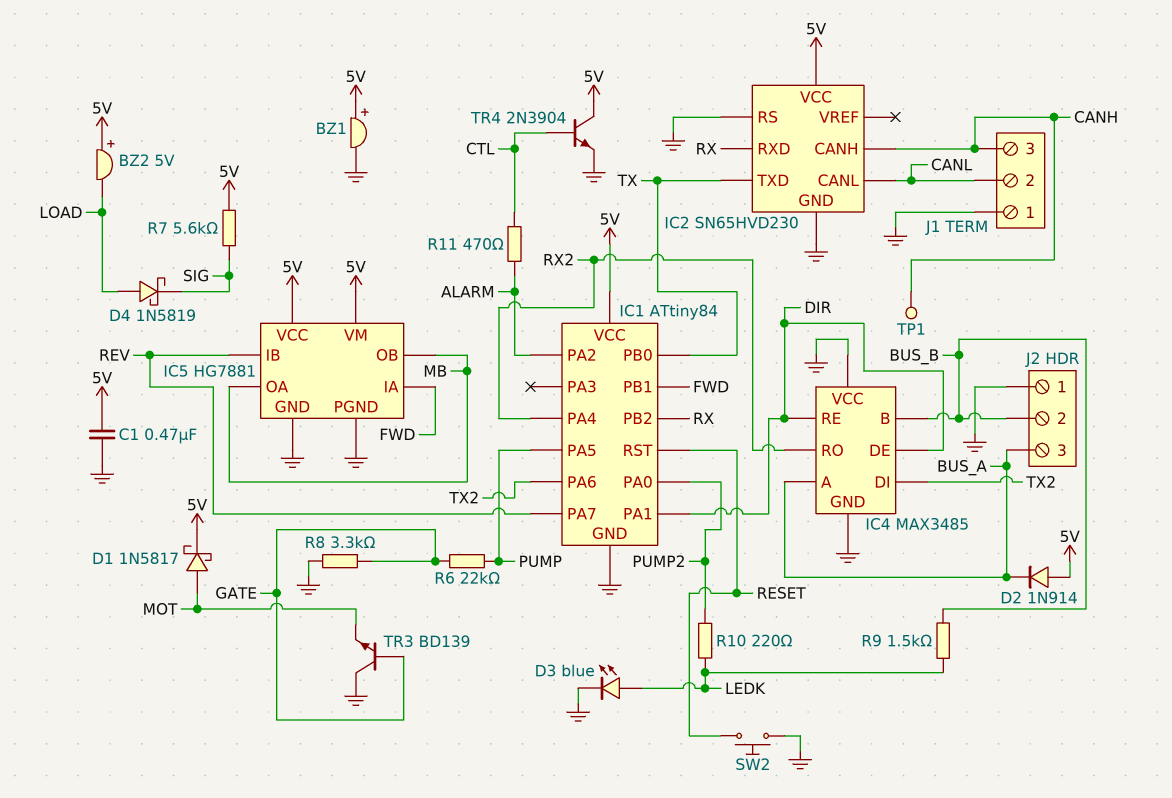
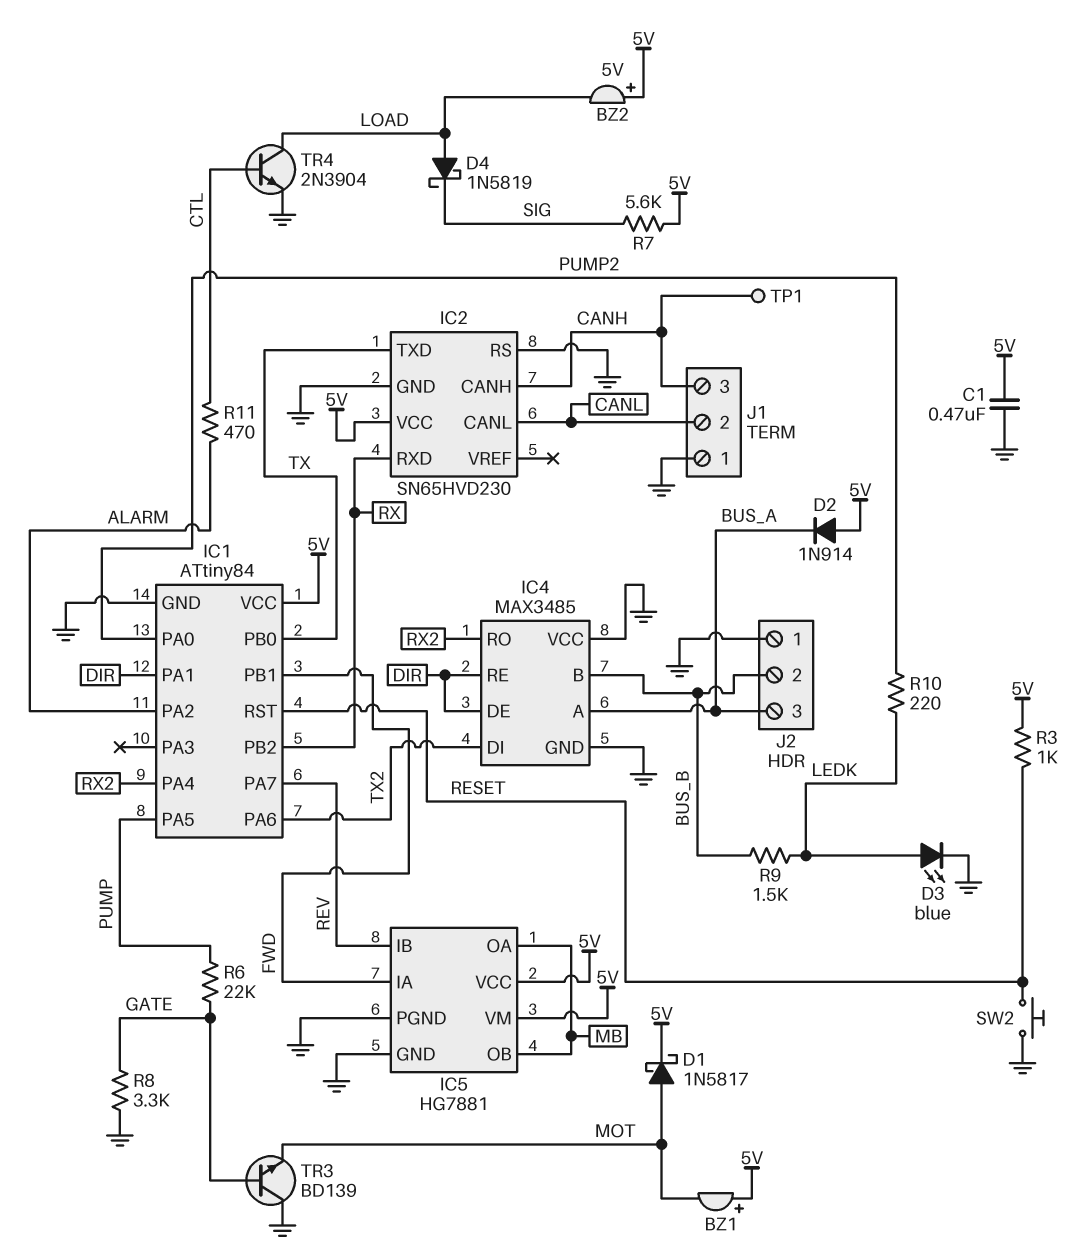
BZ1: buzzer (plus 5V, minus GND) -> buzzer (plus 5V, minus MOT)
R3: none -> 1k (5V, RESET)
TR4: NPN 2N3904 (B CTL, C 5V, E GND) -> NPN 2N3904 (B CTL, C LOAD, E GND)

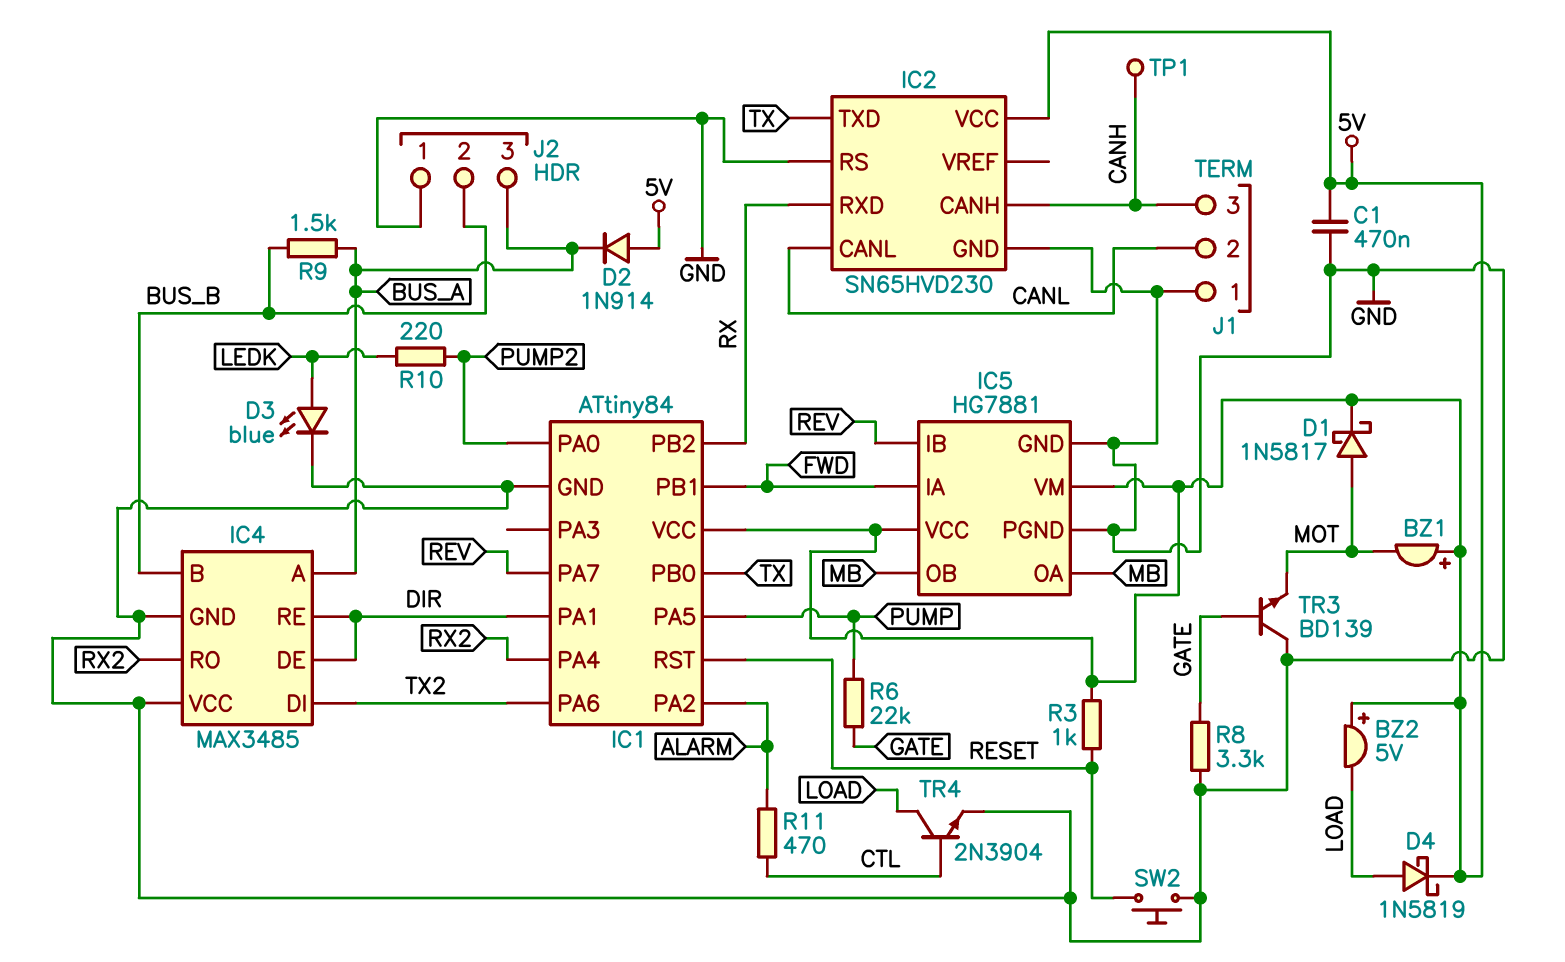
D4: schottky 1N5819 (A LOAD, K SIG) -> schottky 1N5819 (A LOAD, K 5V)
R7: 5.6k (5V, SIG) -> none
R9: 1.5k (BUS_B, LEDK) -> 1.5k (BUS_A, BUS_B)

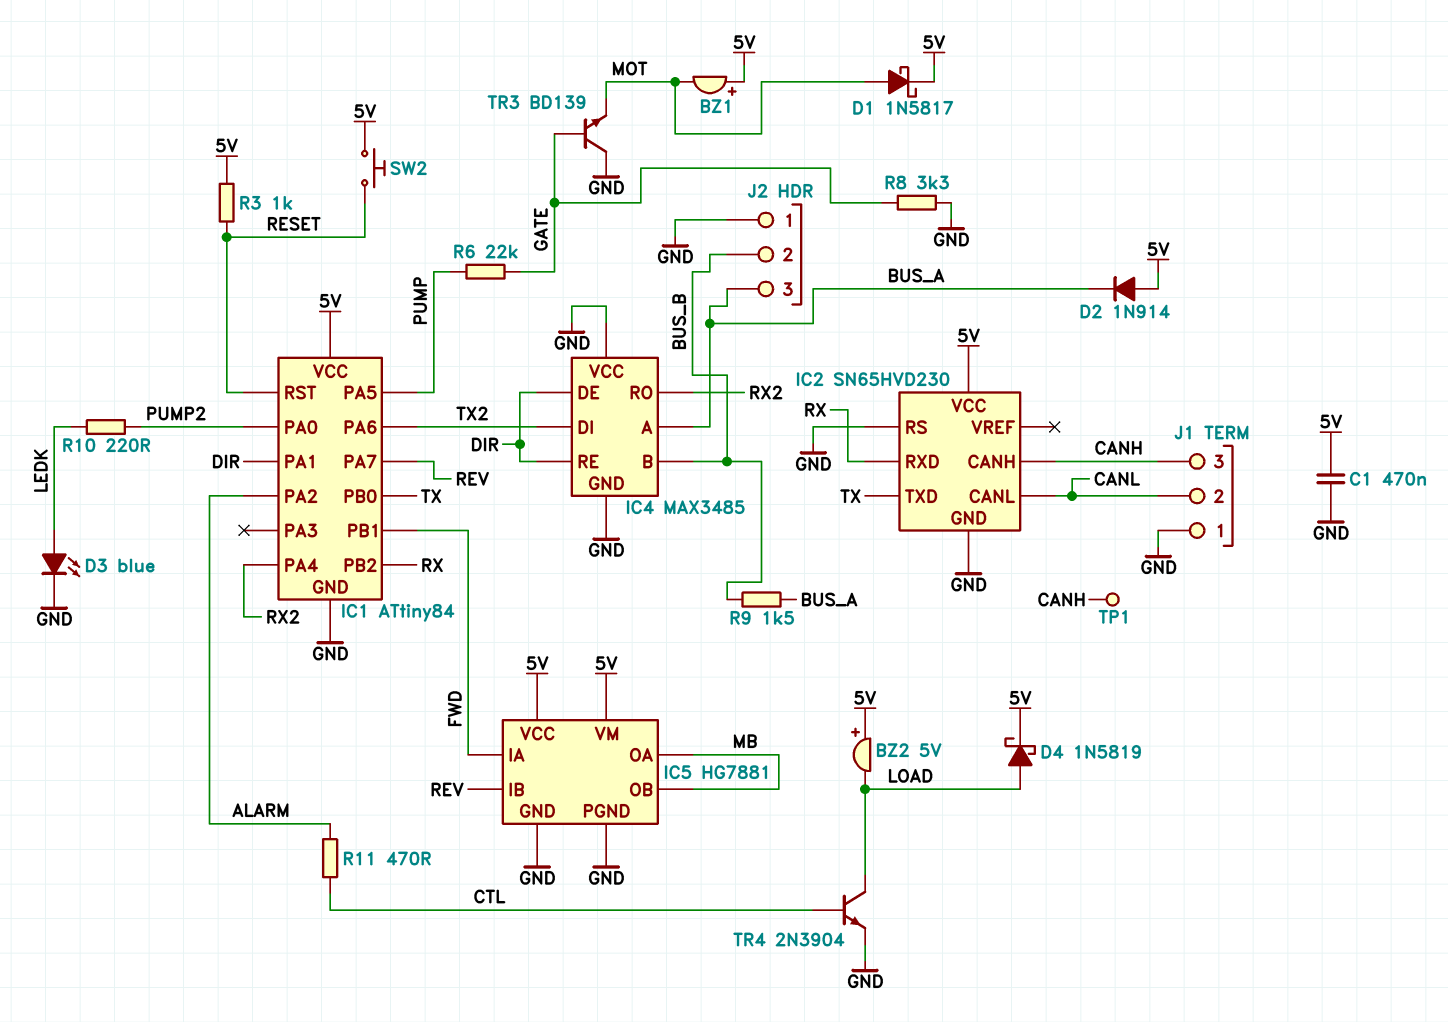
SW2: button (GND, RESET) -> button (5V, RESET)

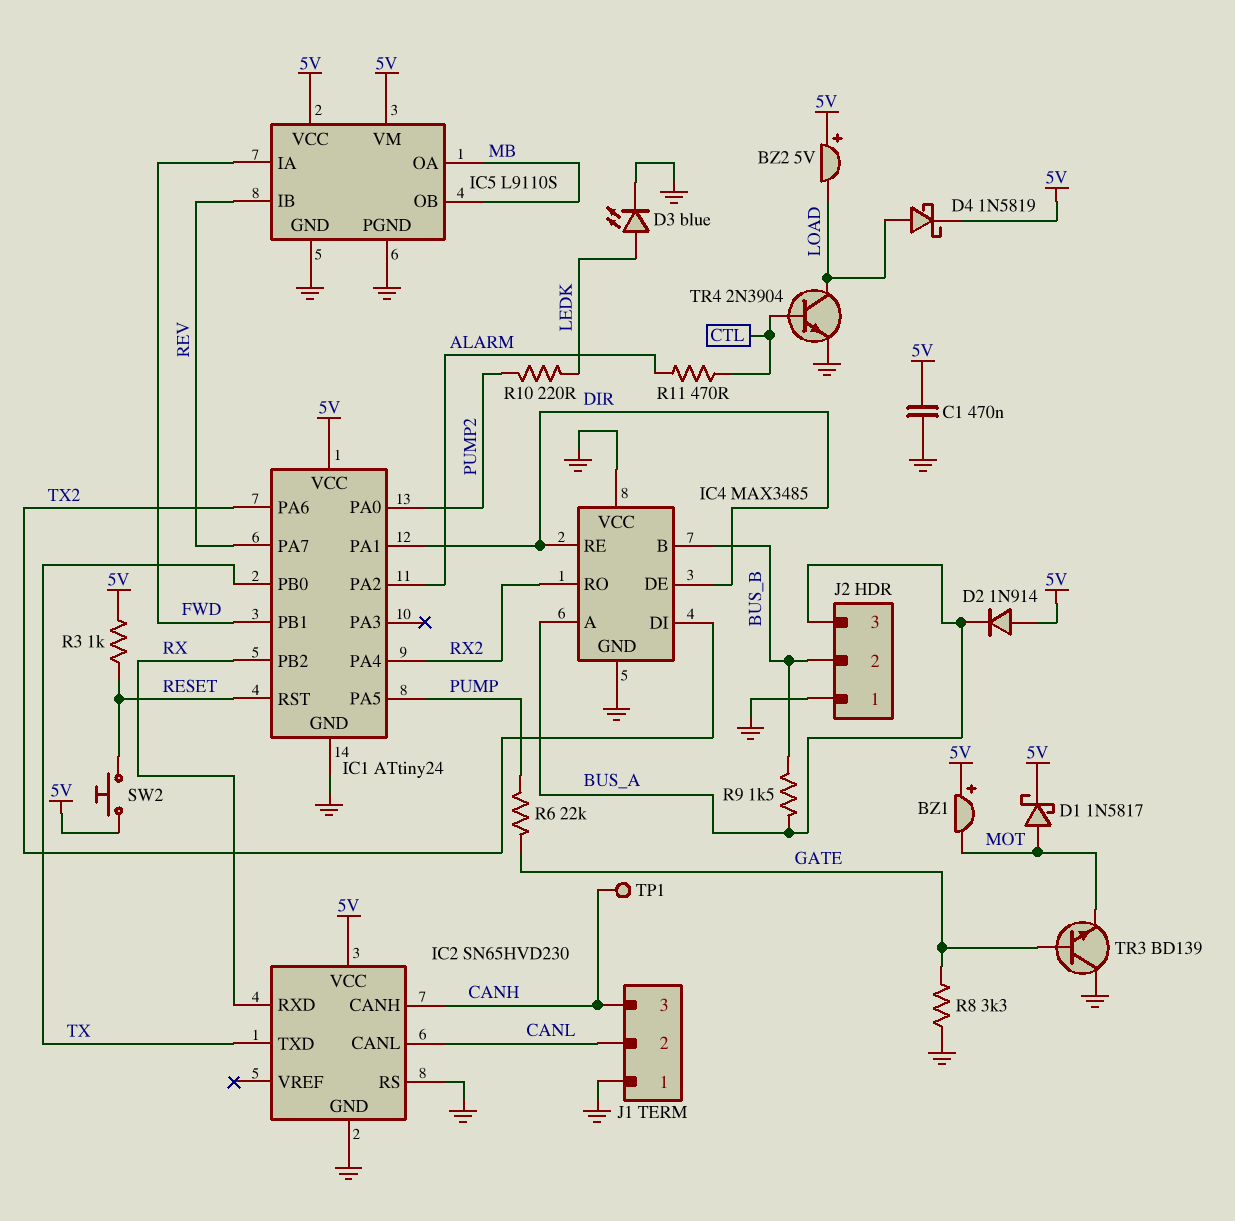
IC1: ATtiny84 -> ATtiny24
IC5: HG7881 -> L9110S

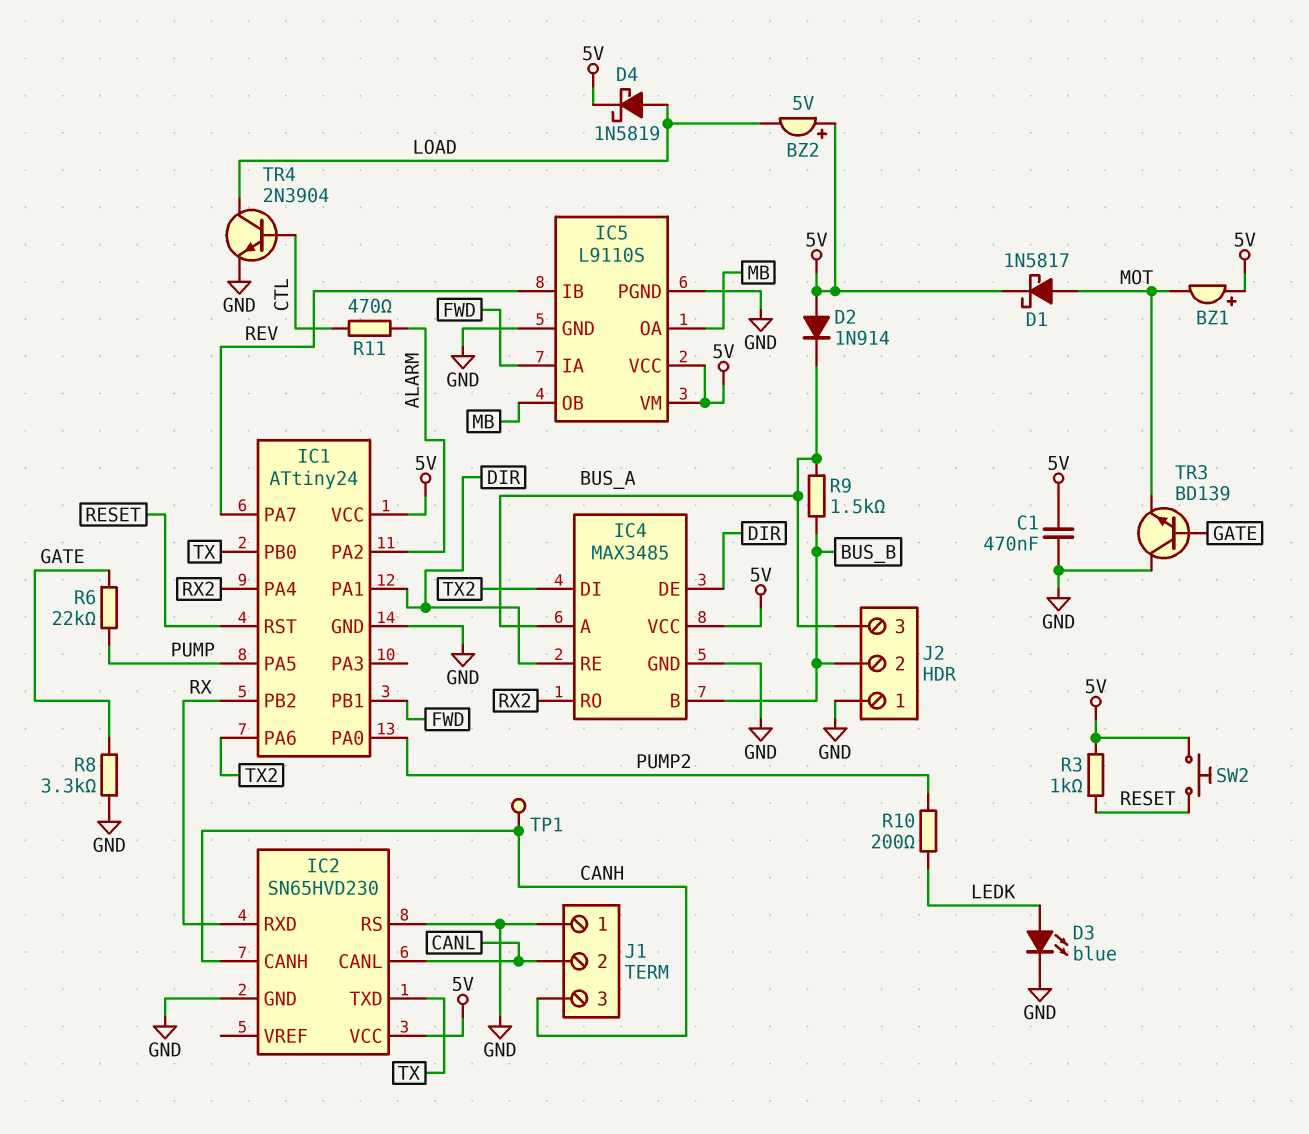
IC4 pin VCC: GND -> 5V
R10: 220 (LEDK, PUMP2) -> 200 (LEDK, PUMP2)

